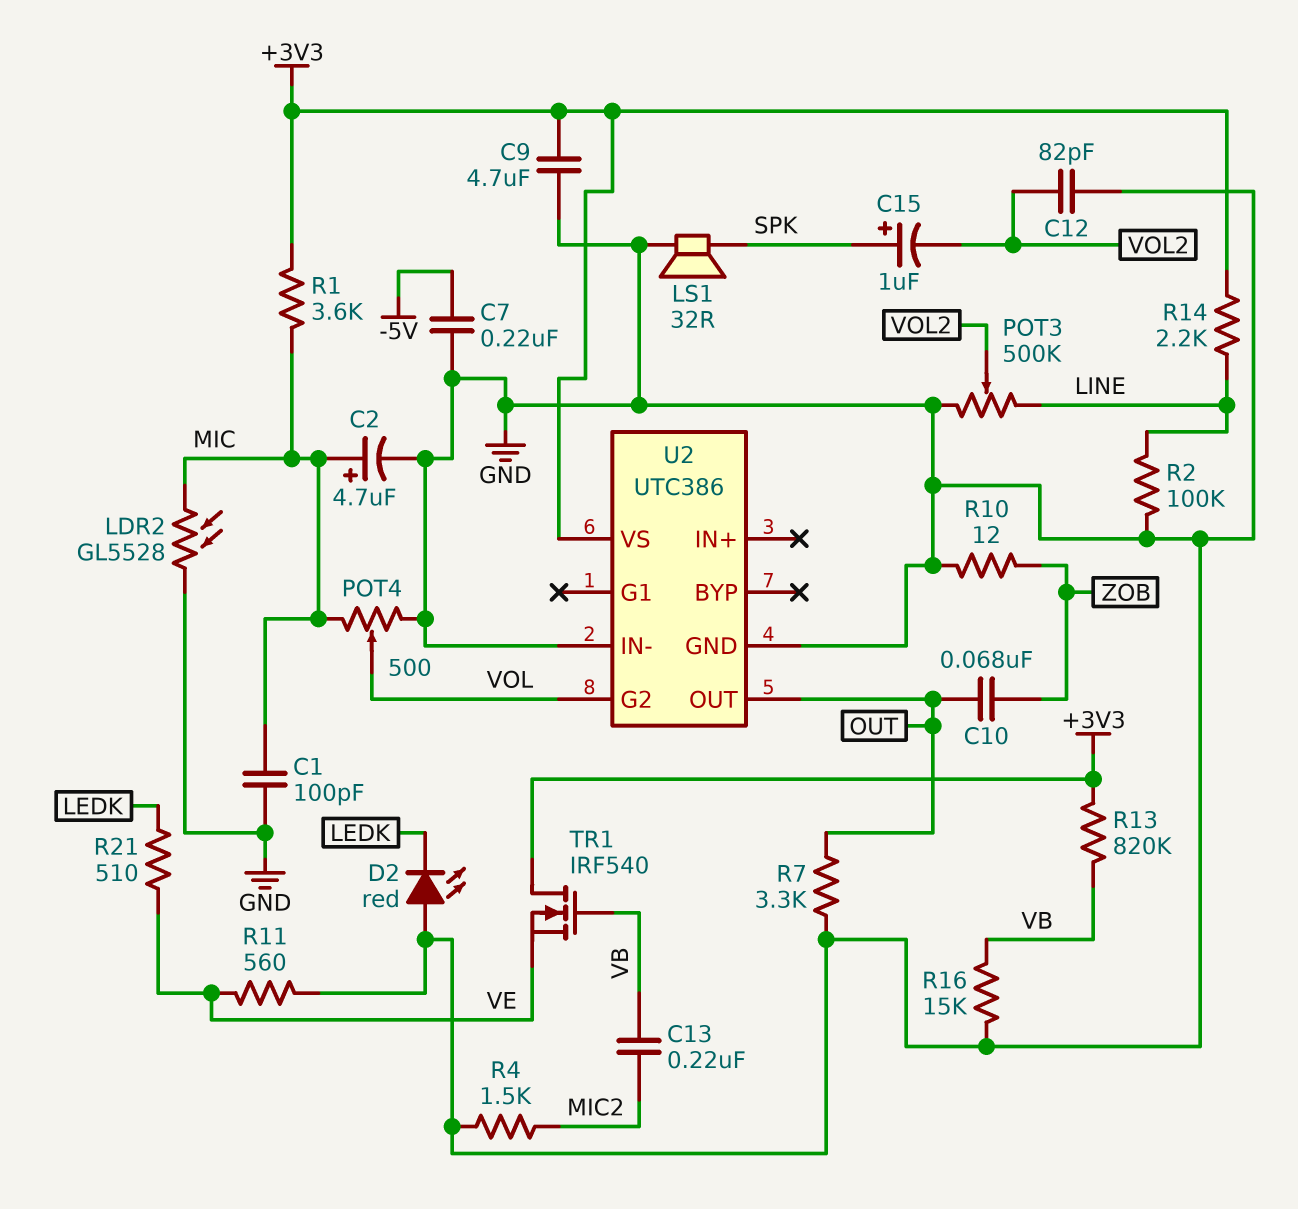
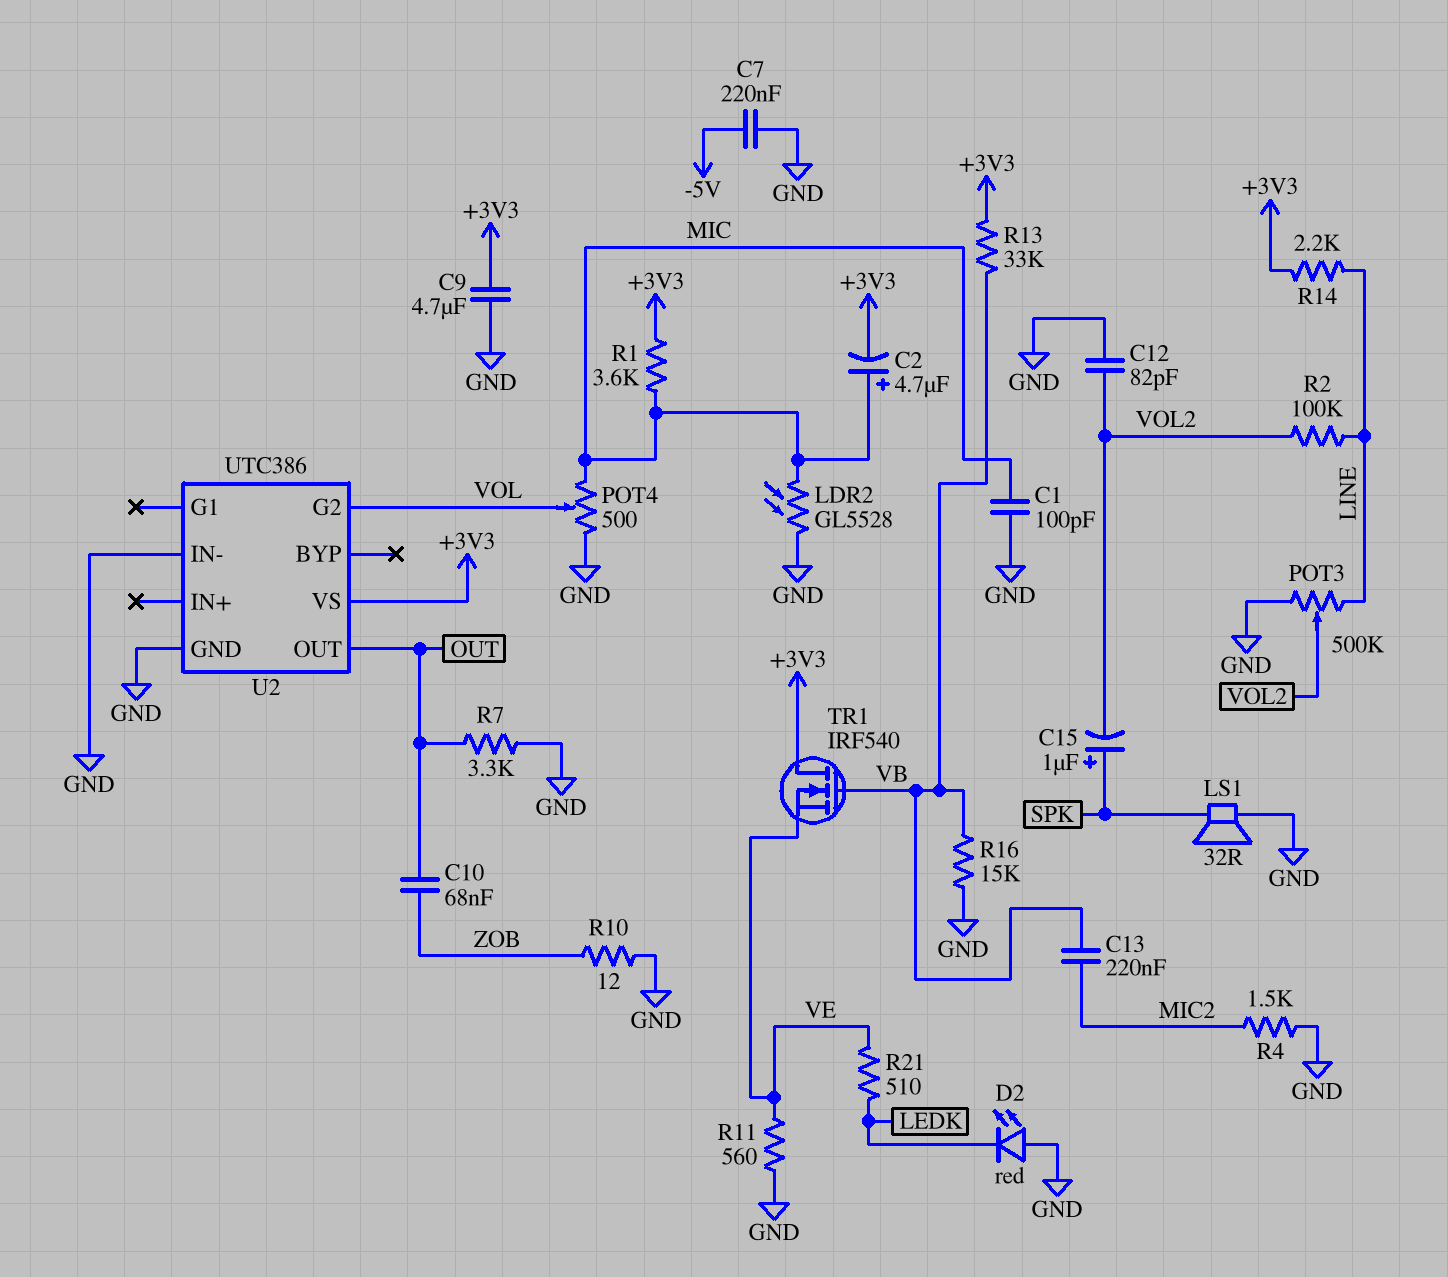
C2: 4.7uF (plus MIC, minus GND) -> 4.7uF (plus MIC, minus +3V3)
R2: 100k (GND, LINE) -> 100k (LINE, VOL2)
R13: 820k (+3V3, VB) -> 33k (+3V3, VB)

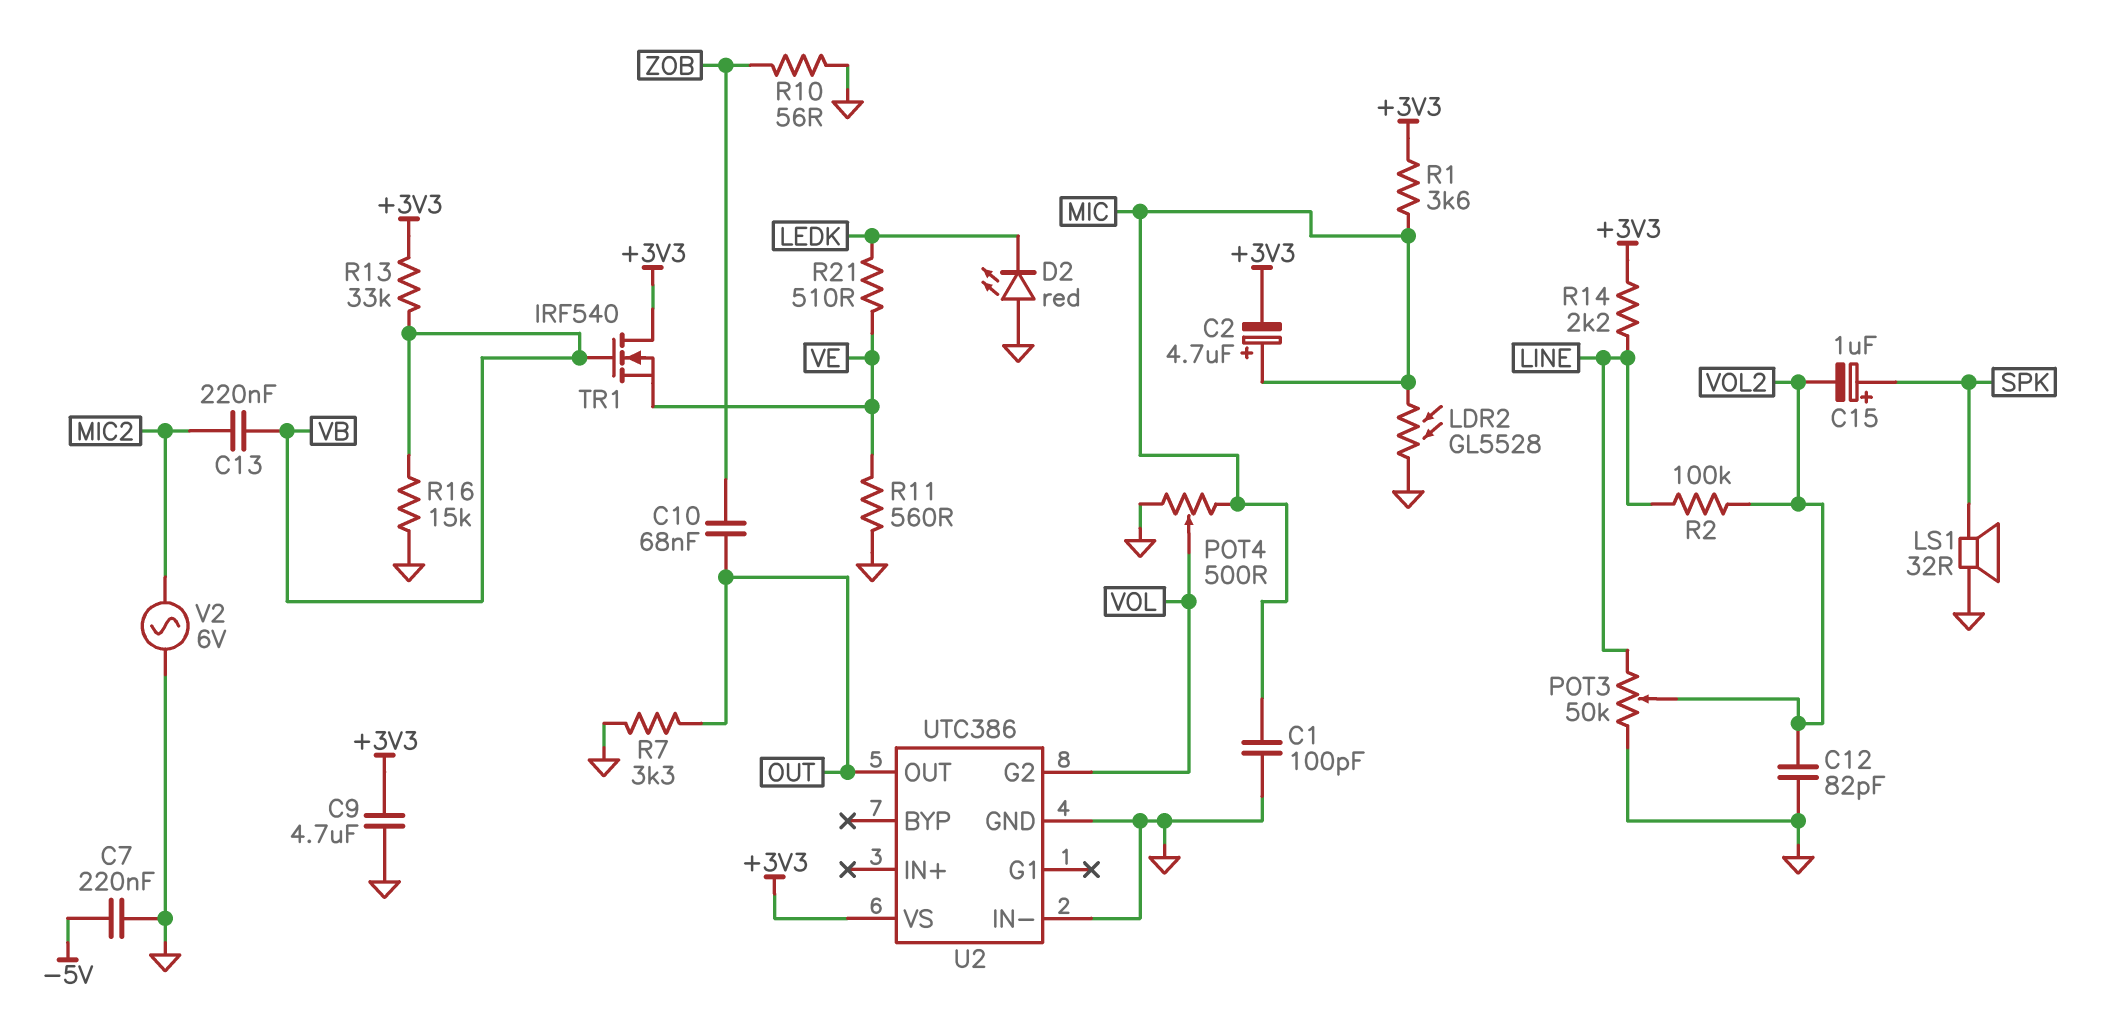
POT3: 500k (GND, LINE, wiper VOL2) -> 50k (GND, LINE, wiper VOL2)
R4: 1.5k (GND, MIC2) -> none
R10: 12 (GND, ZOB) -> 56 (GND, ZOB)
V2: none -> AC 6V (GND, MIC2)

